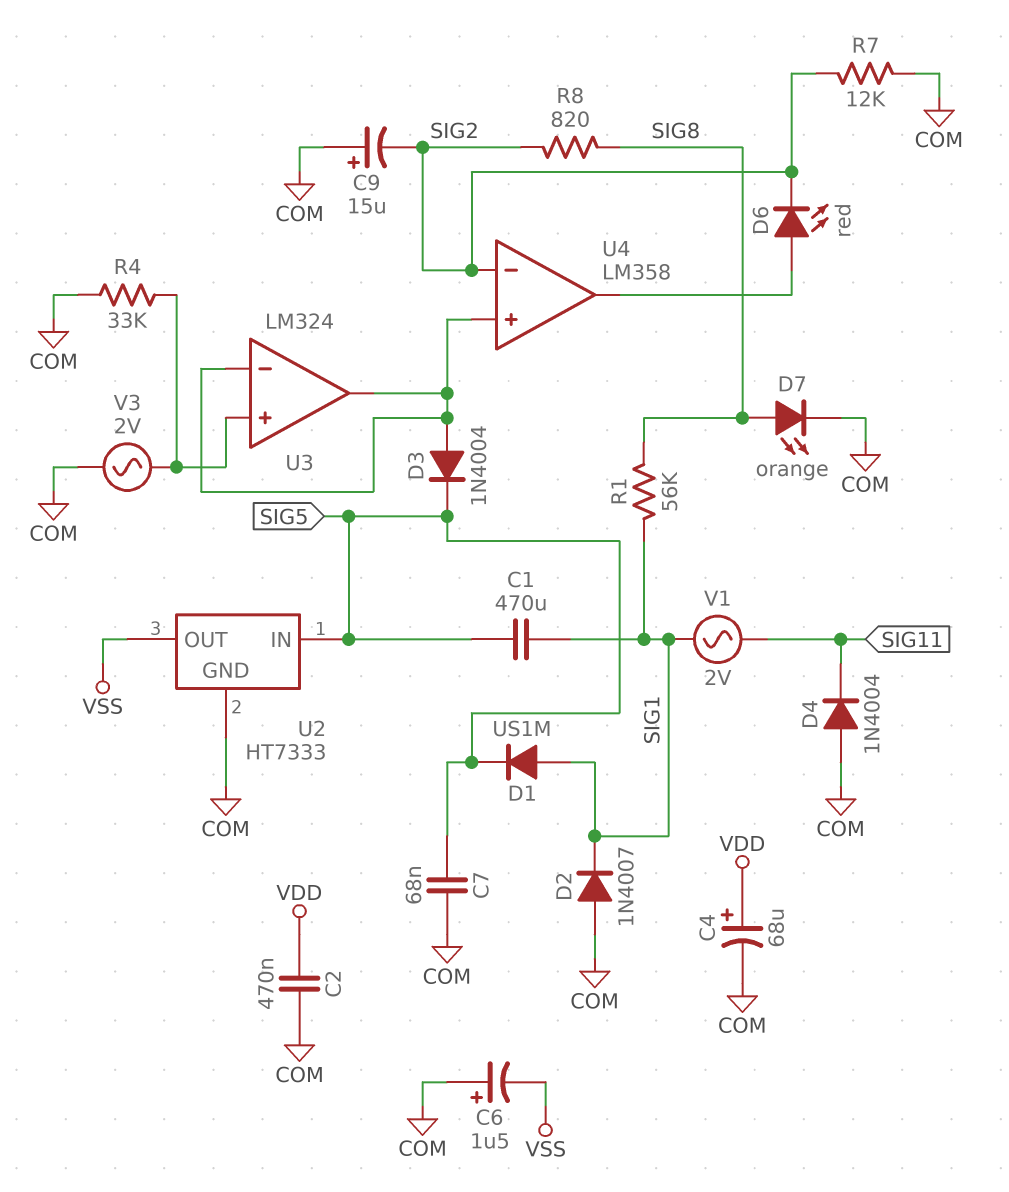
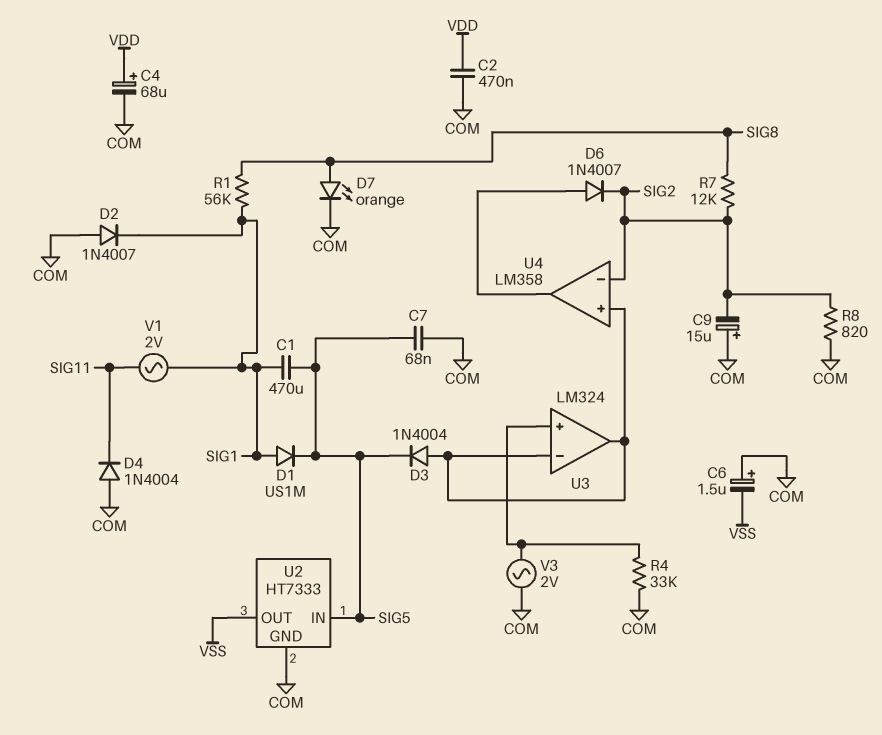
D6: LED red (A U4/out, K SIG2) -> diode 1N4007 (A U4/out, K SIG2)
R7: 12k (COM, SIG2) -> 12k (SIG2, SIG8)
R8: 820 (SIG2, SIG8) -> 820 (COM, SIG2)

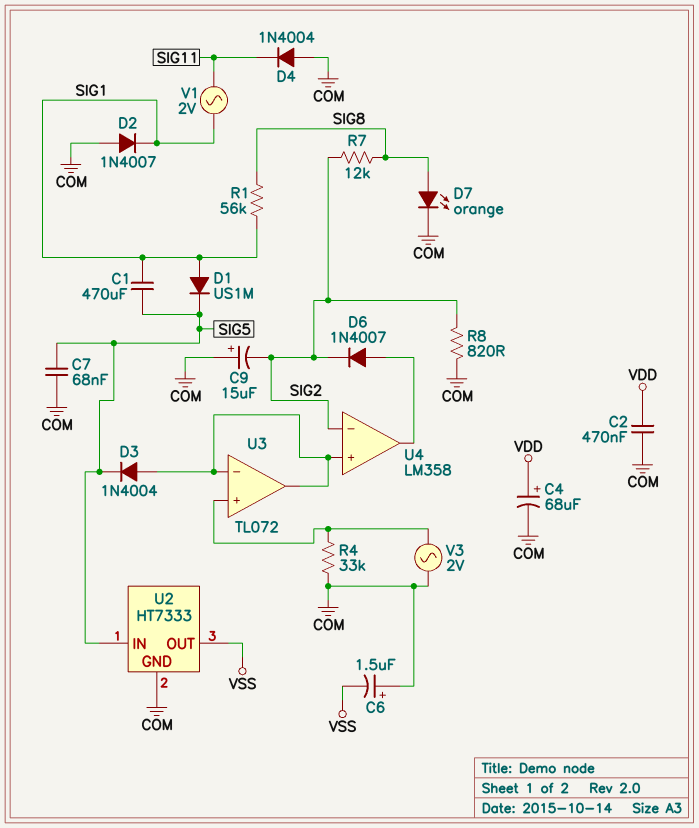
U3: LM324 -> TL072

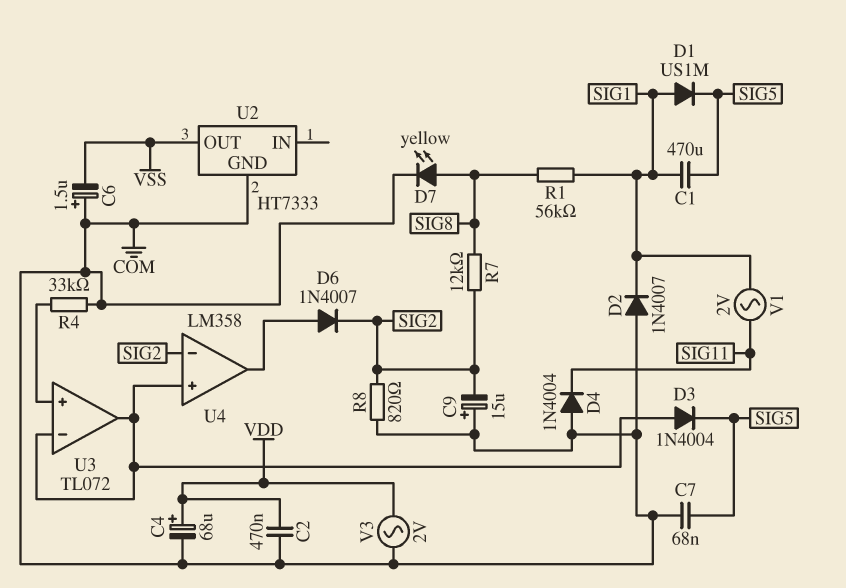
D7: LED orange (A SIG8, K COM) -> LED yellow (A SIG8, K COM)
U2 pin IN: SIG5 -> none
V3: AC 2V (COM, U3/in+) -> AC 2V (COM, VDD)

